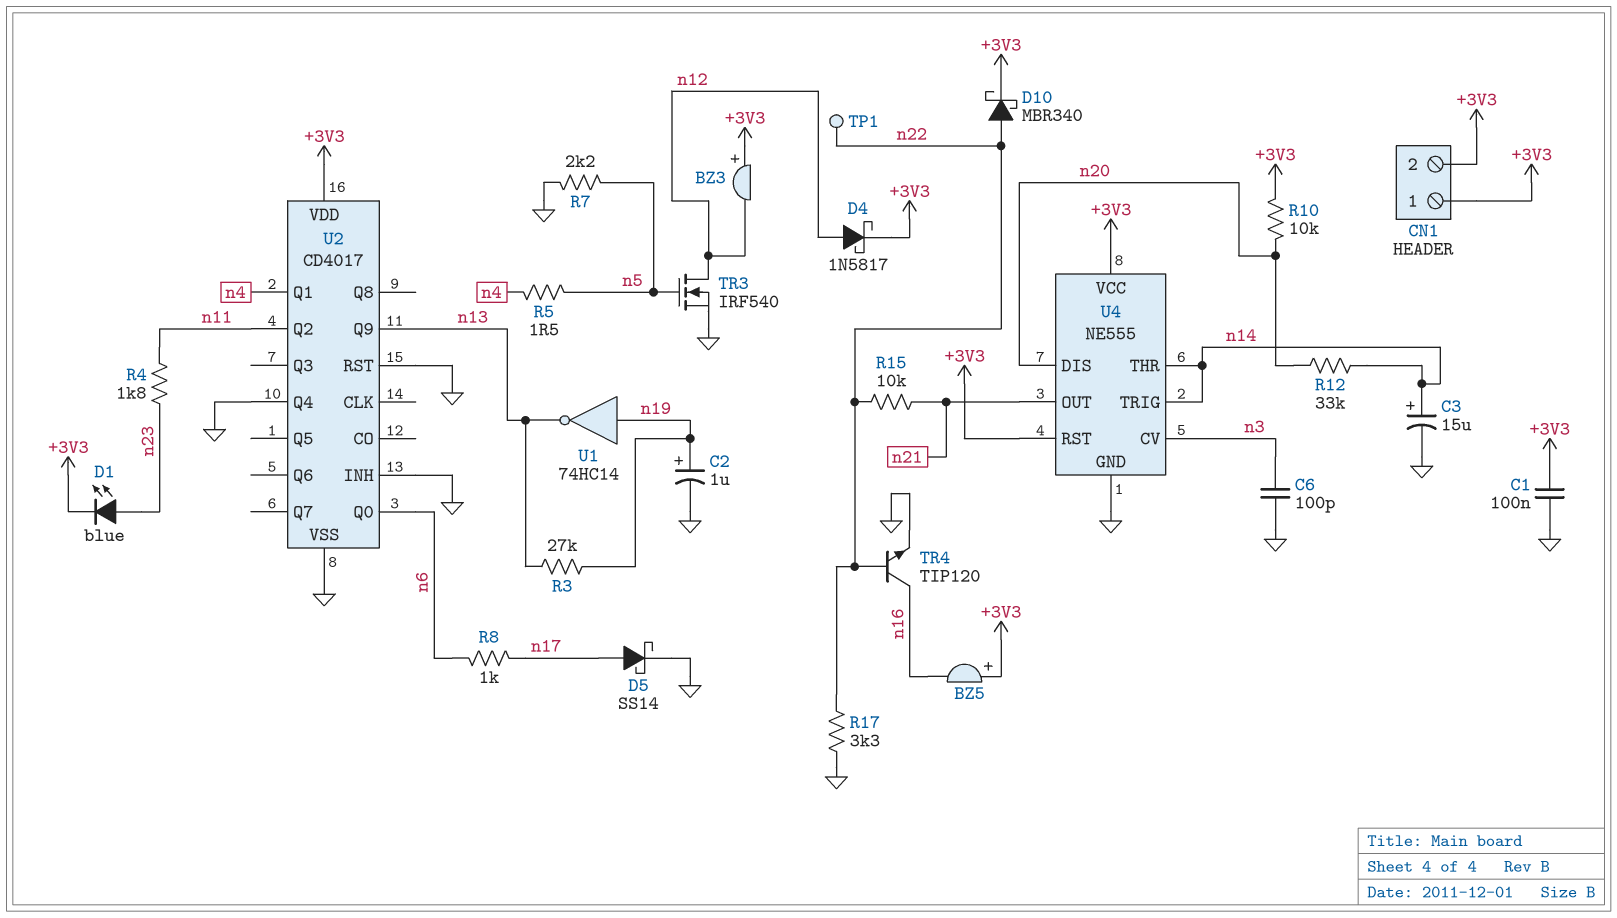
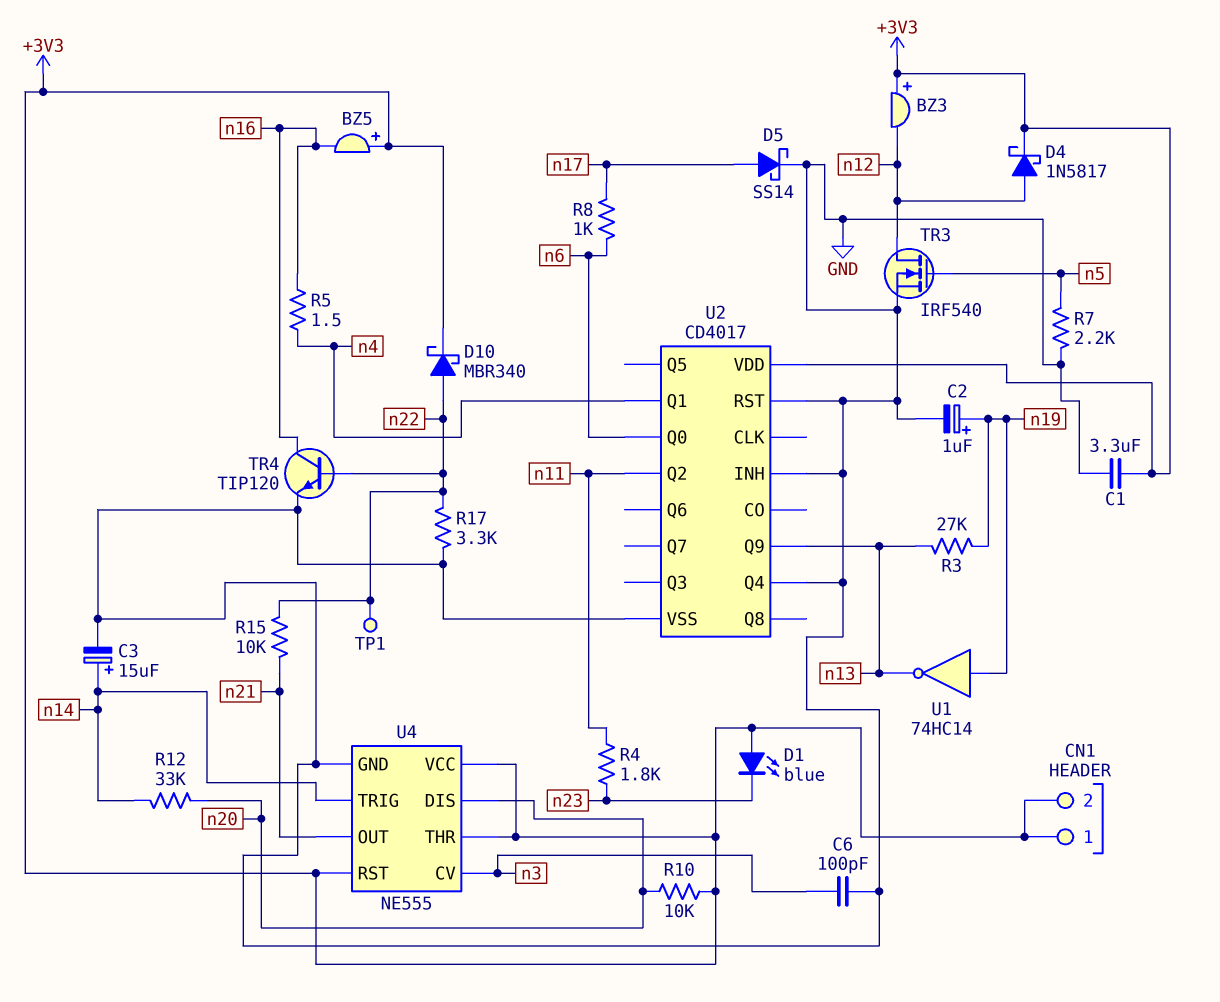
C1: 100nF (+3V3, GND) -> 3.3uF (+3V3, GND)
D1: LED blue (A n23, K +3V3) -> LED blue (A +3V3, K n23)
R5: 1.5 (n4, n5) -> 1.5 (n4, n16)
U4 pin THR: n14 -> +3V3

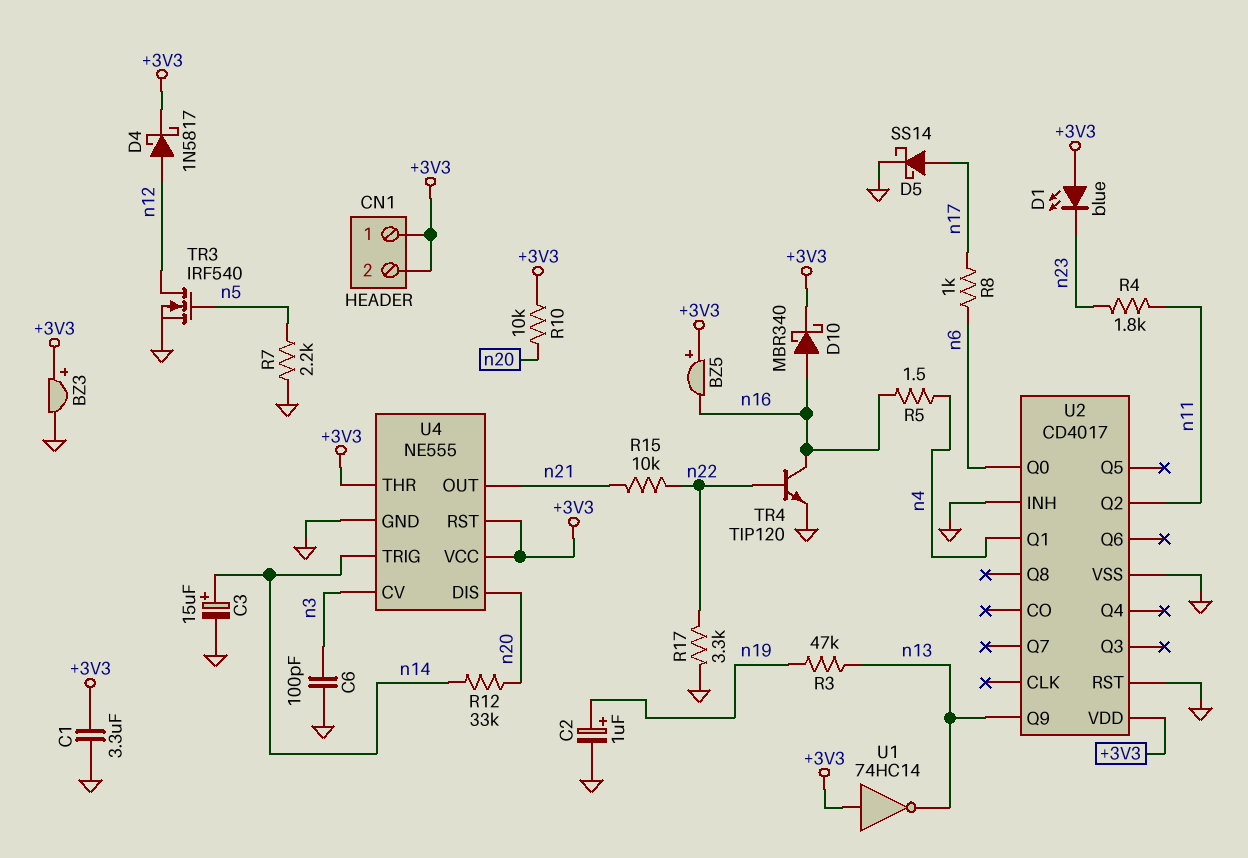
BZ3: buzzer (plus +3V3, minus n12) -> buzzer (plus +3V3, minus GND)
D10: schottky MBR340 (A n22, K +3V3) -> schottky MBR340 (A n16, K +3V3)
R3: 27k (n13, n19) -> 47k (n13, n19)
TP1: test point (n22) -> none
U1: NOT 74HC14 (in n19, out n13) -> NOT 74HC14 (in +3V3, out n13)
U2 pin Q4: GND -> none

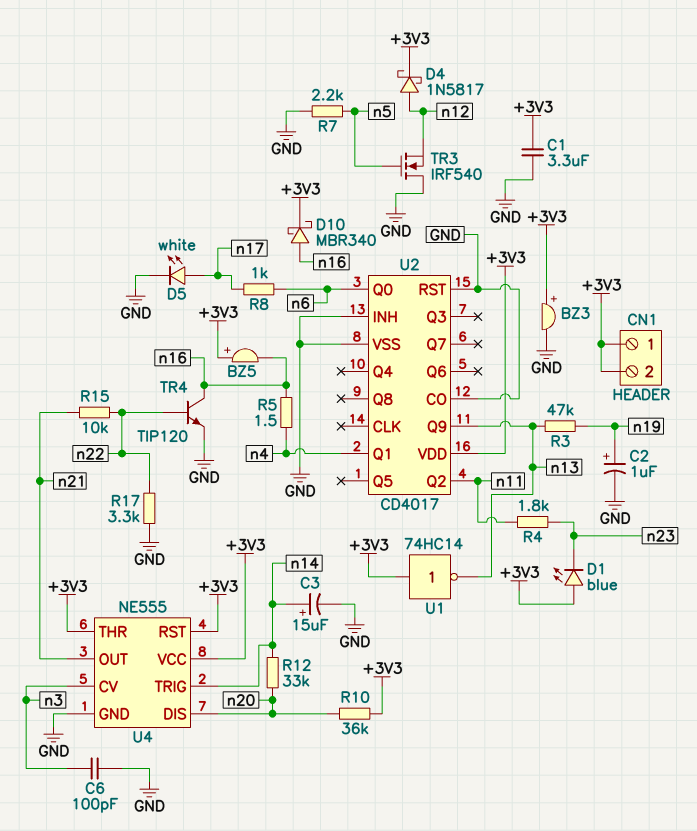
D5: schottky SS14 (A n17, K GND) -> LED white (A n17, K GND)
R10: 10k (+3V3, n20) -> 36k (+3V3, n20)
TR3: NMOS IRF540 (G n5, D n12, S GND) -> NMOS IRF540 (G n5, D GND, S n12)
U2 pin CO: none -> GND

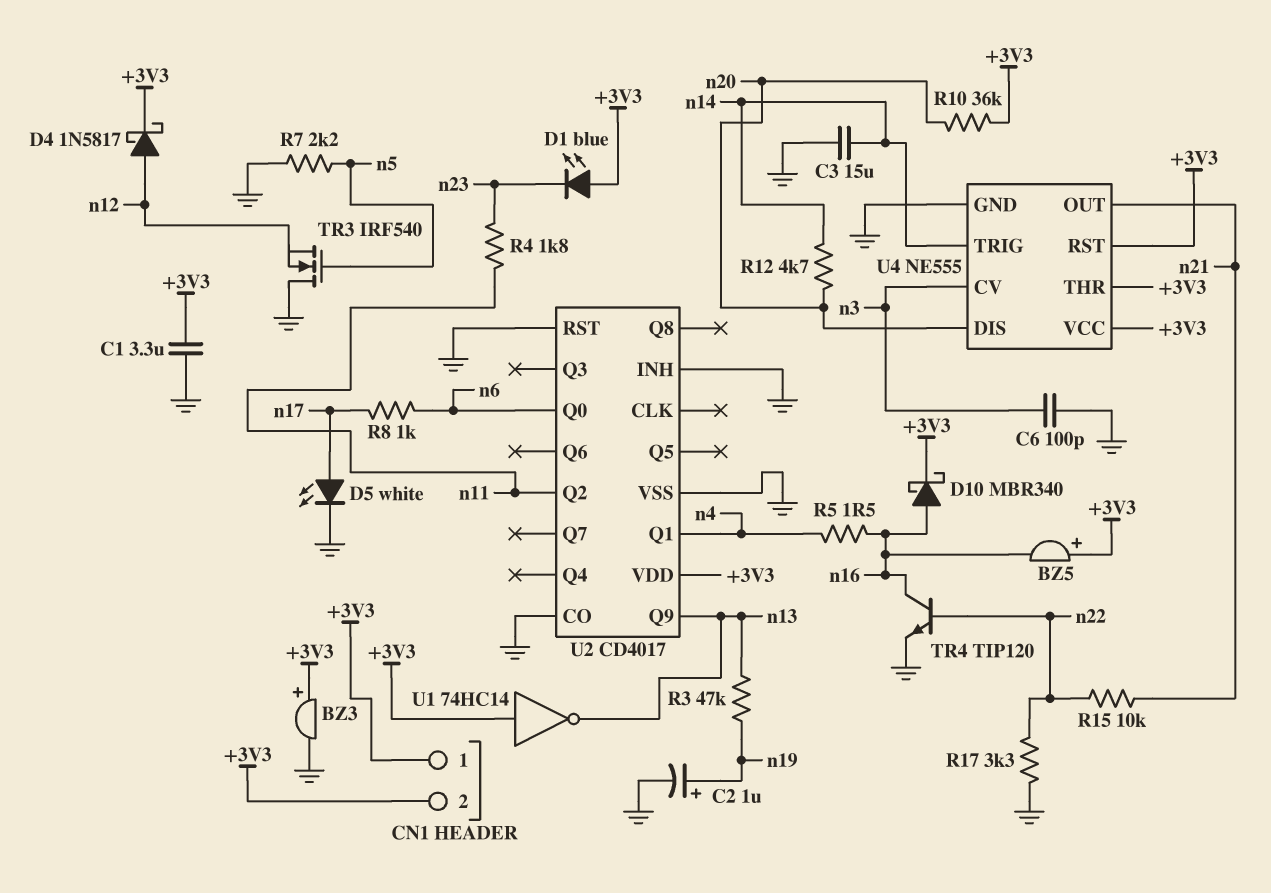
C3: 15uF (plus n14, minus GND) -> 15uF (GND, n14)
R12: 33k (n14, n20) -> 4.7k (n14, n20)

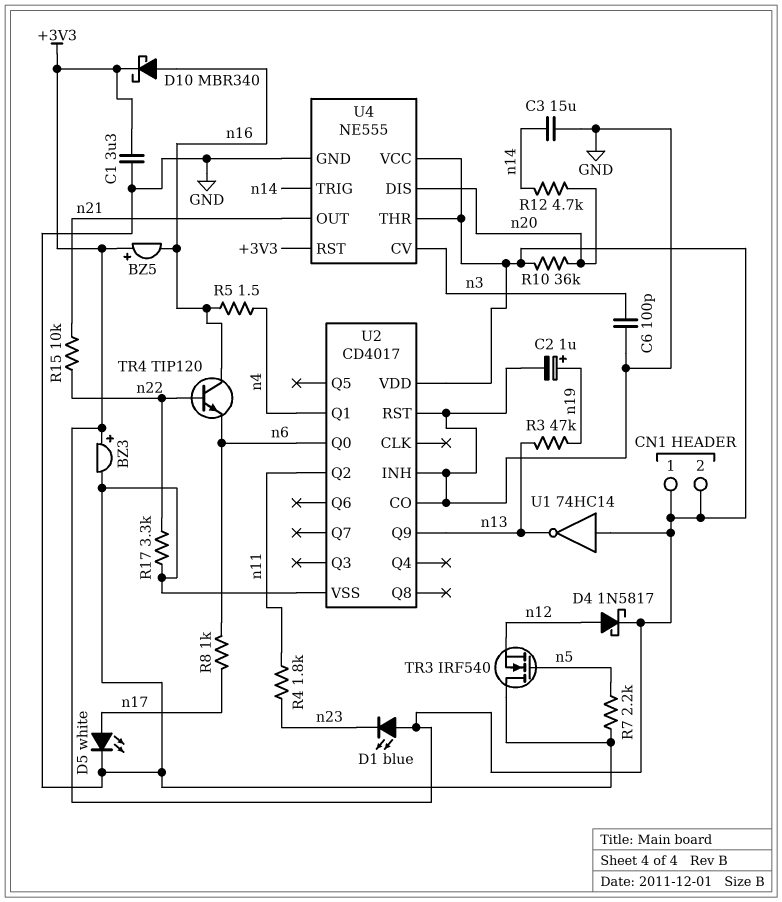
TR4: NPN TIP120 (B n22, C n16, E GND) -> NPN TIP120 (B n22, C n16, E n6)

